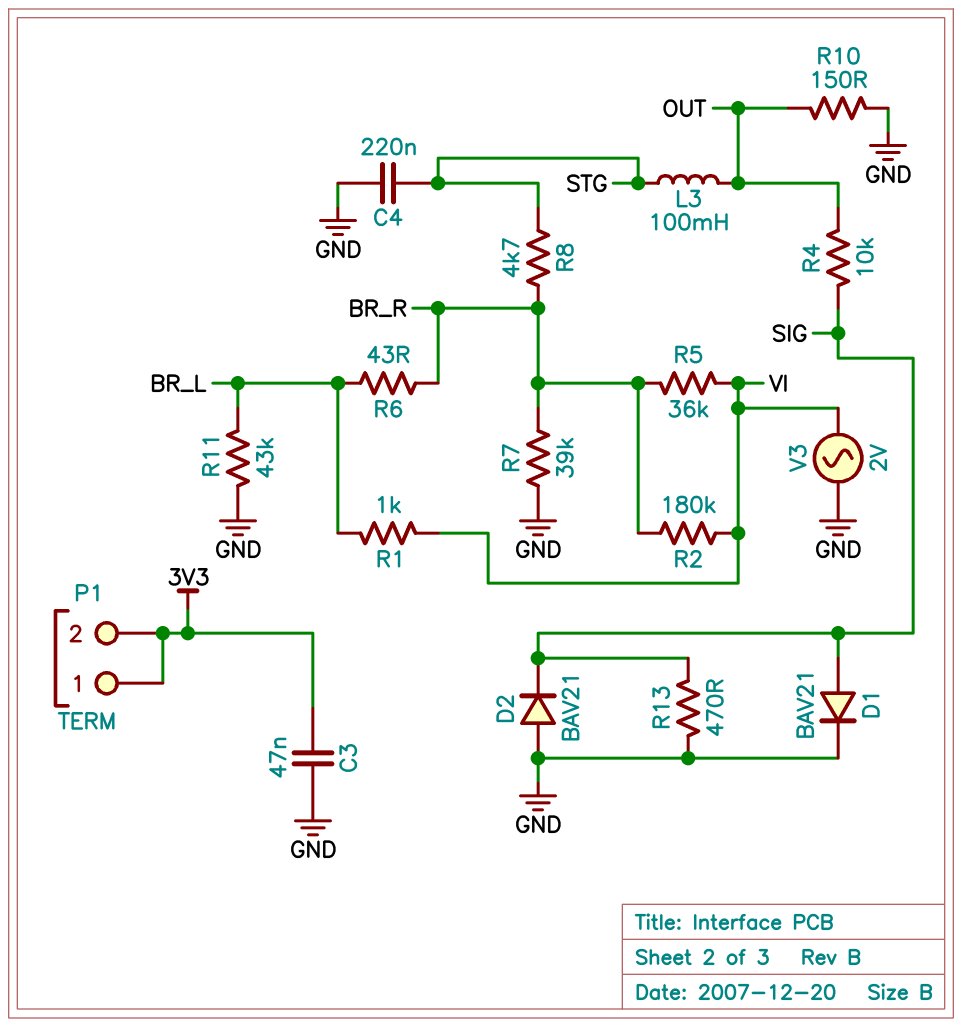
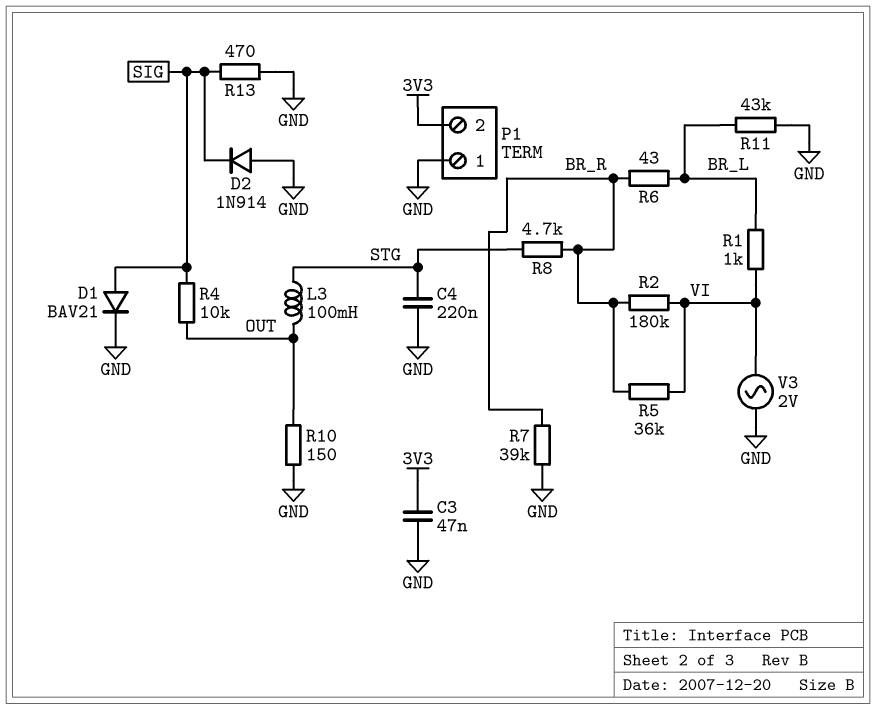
D2: diode BAV21 (A GND, K SIG) -> diode 1N914 (A GND, K SIG)
P1 pin 1: 3V3 -> GND

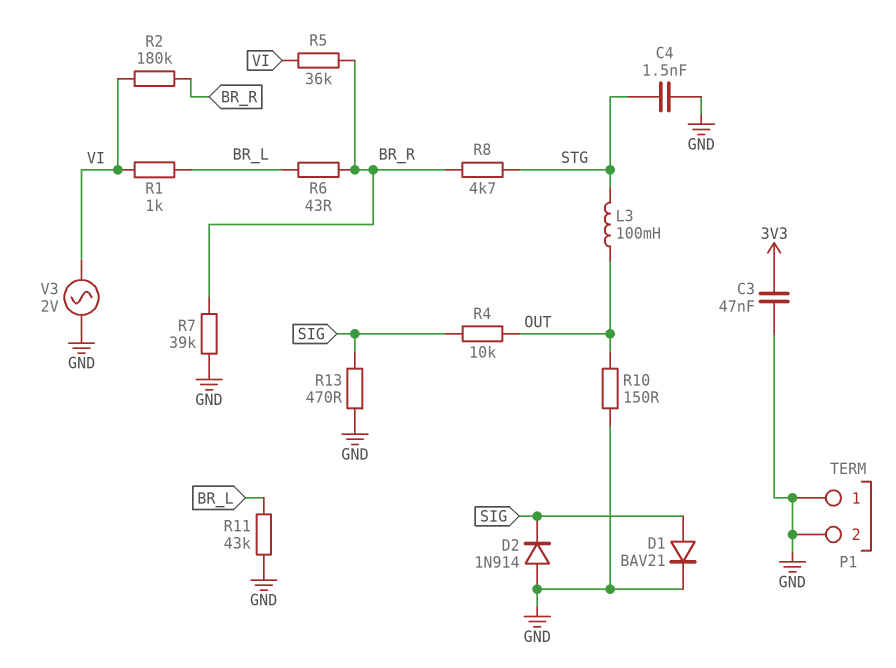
C4: 220nF (GND, STG) -> 1.5nF (GND, STG)
P1 pin 2: 3V3 -> GND

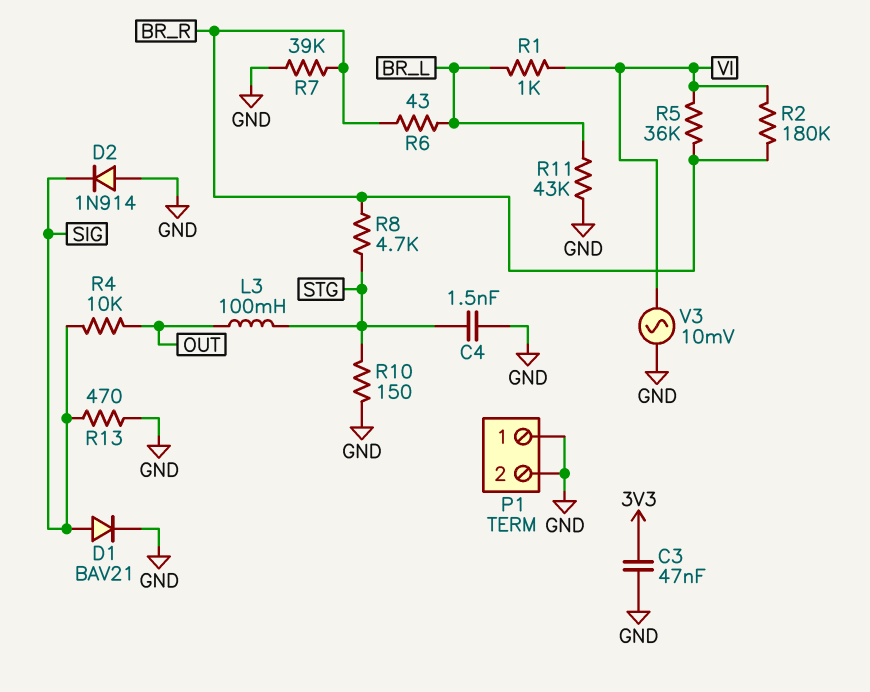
R10: 150 (GND, OUT) -> 150 (GND, STG)
V3: AC 2V (GND, VI) -> AC 10mV (GND, VI)

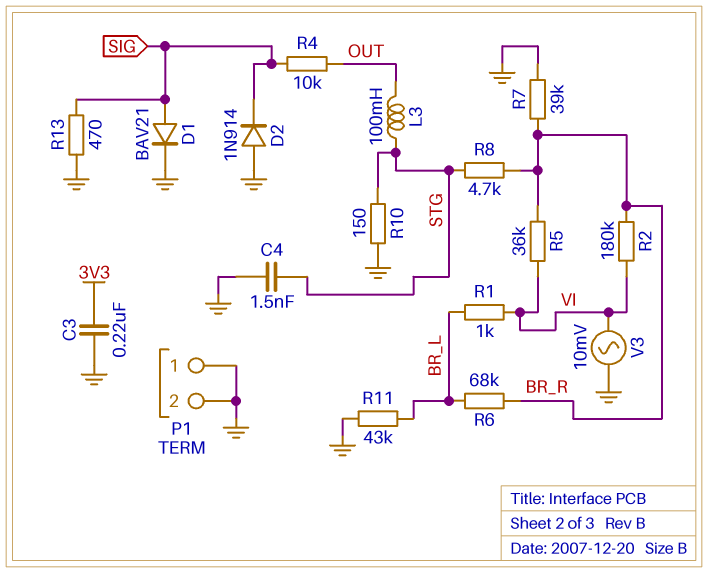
C3: 47nF (3V3, GND) -> 220nF (3V3, GND)
R6: 43 (BR_L, BR_R) -> 68k (BR_L, BR_R)

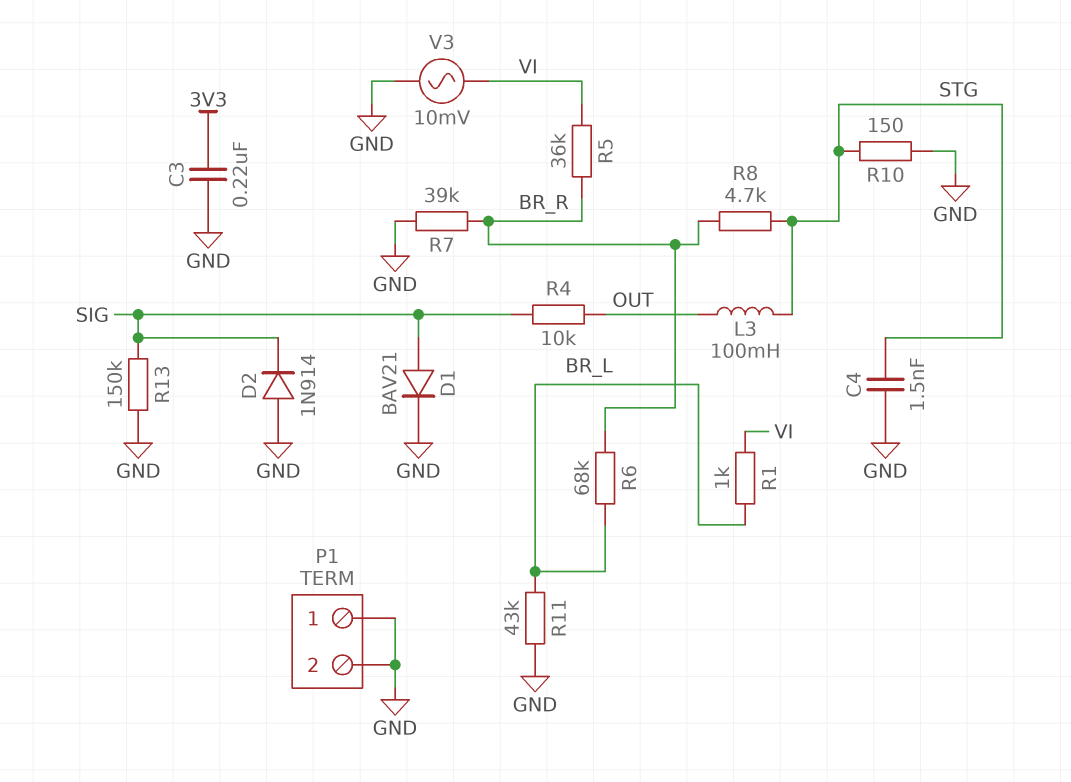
R2: 180k (BR_R, VI) -> none
R13: 470 (GND, SIG) -> 150k (GND, SIG)

